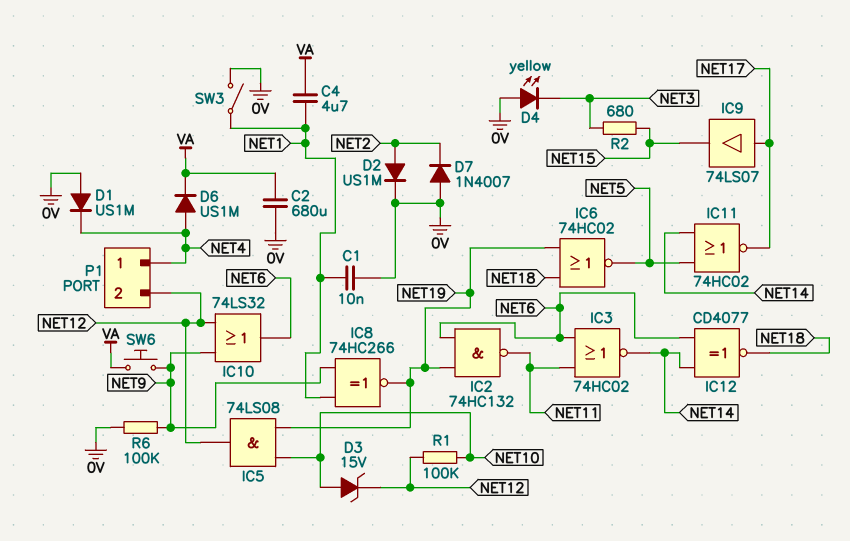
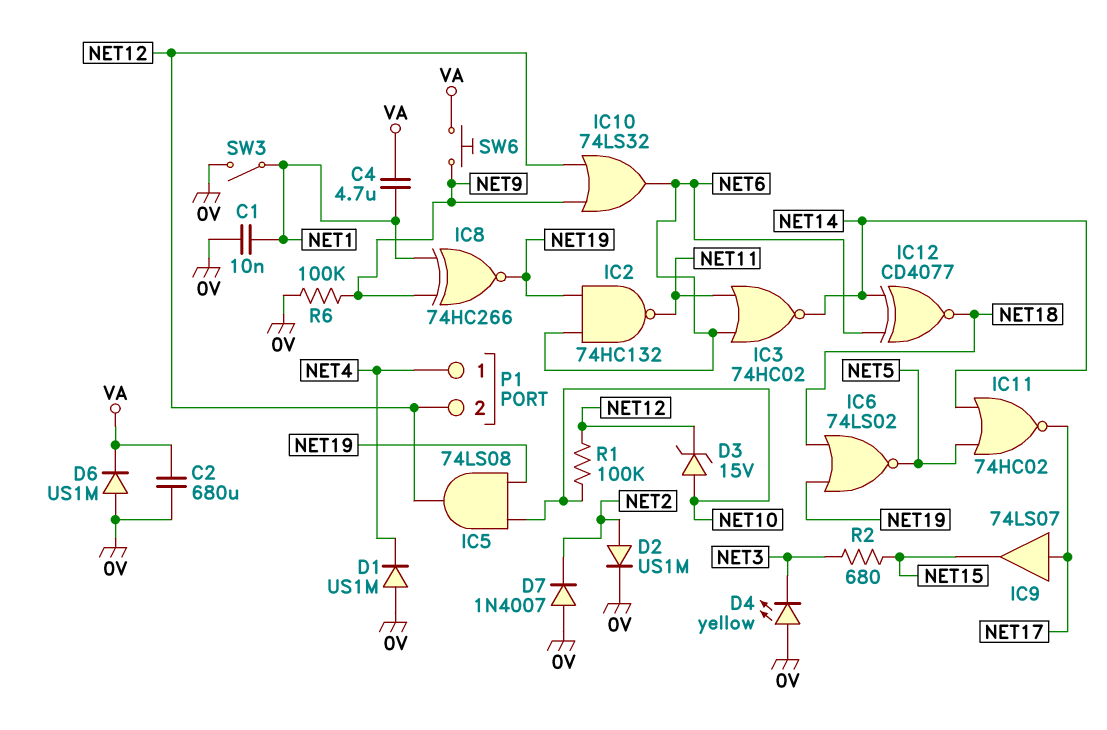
D6: diode US1M (A NET4, K VA) -> diode US1M (A 0V, K VA)
IC6: NOR 74HC02 (in NET18, in NET19, out NET5) -> NOR 74LS02 (in NET18, in NET19, out NET5)

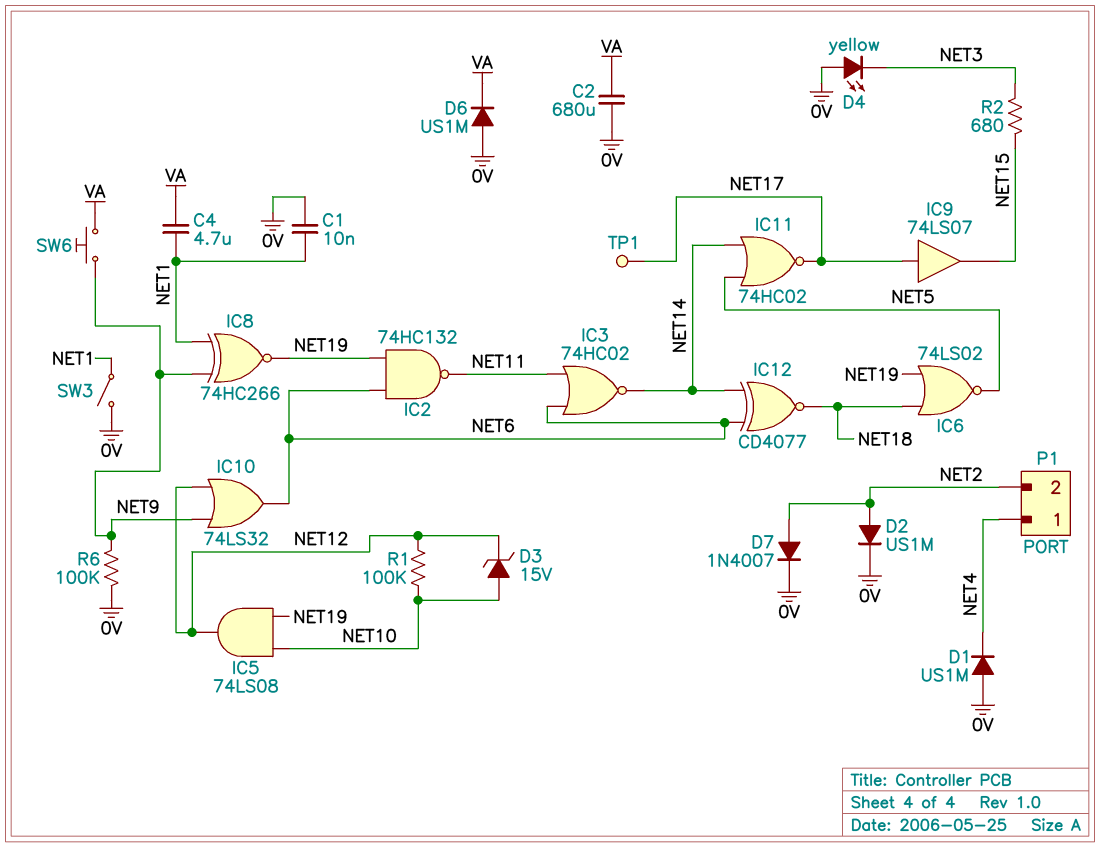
D7: diode 1N4007 (A 0V, K NET2) -> diode 1N4007 (A NET2, K 0V)
P1 pin 2: NET12 -> NET2
TP1: none -> test point (NET17)

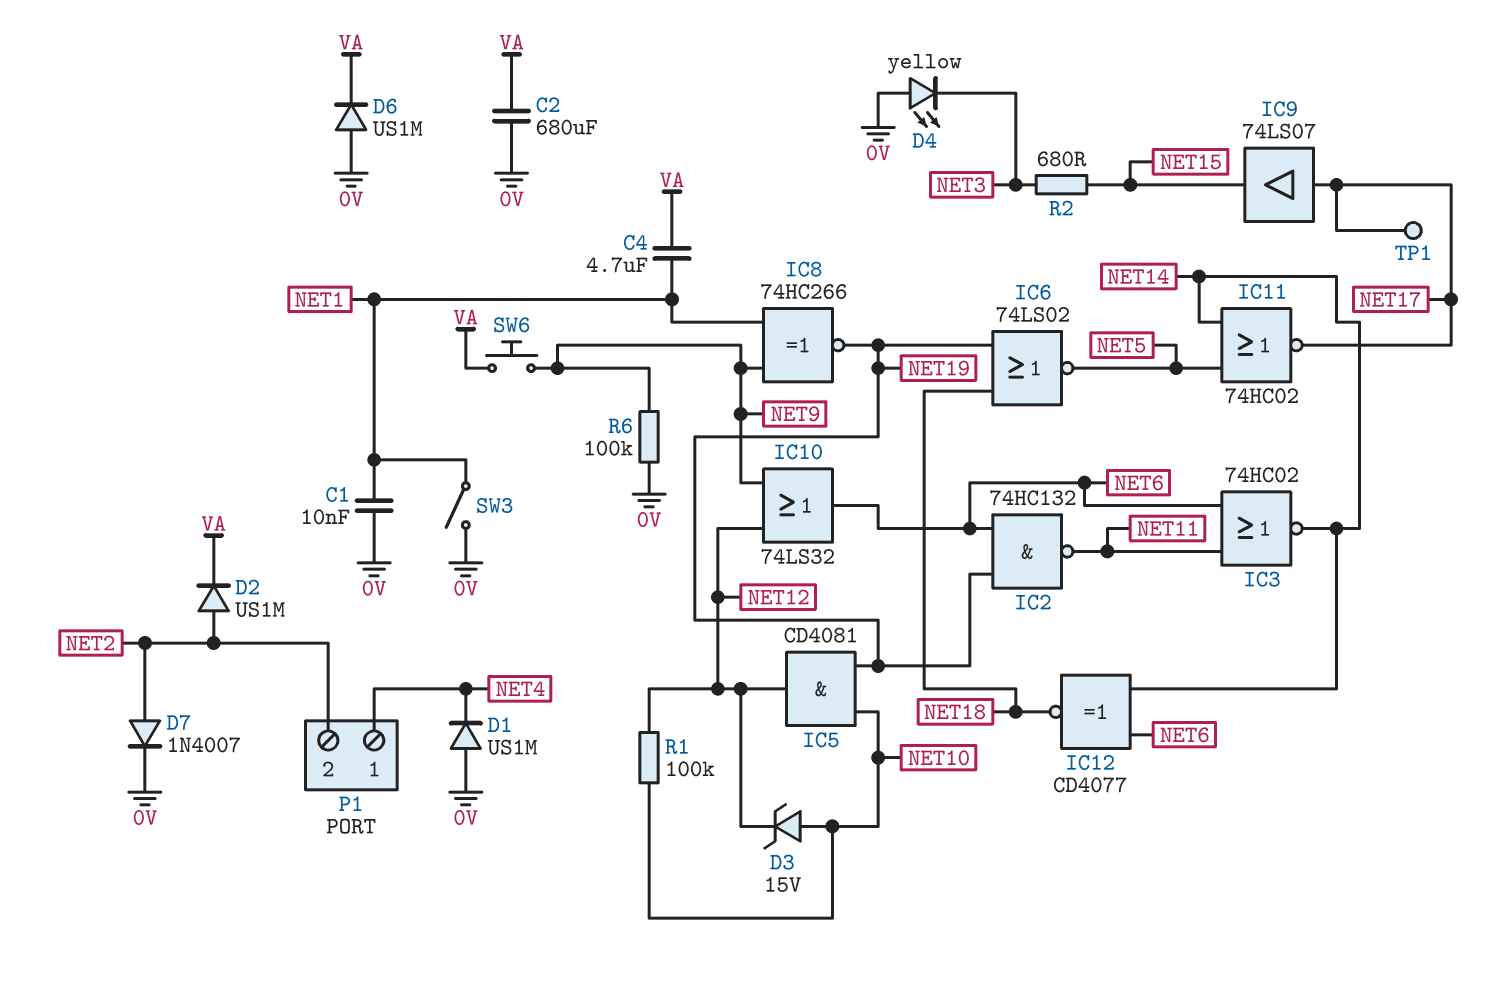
D2: diode US1M (A NET2, K 0V) -> diode US1M (A NET2, K VA)
IC5: AND 74LS08 (in NET10, in NET19, out NET12) -> AND CD4081 (in NET10, in NET19, out NET12)

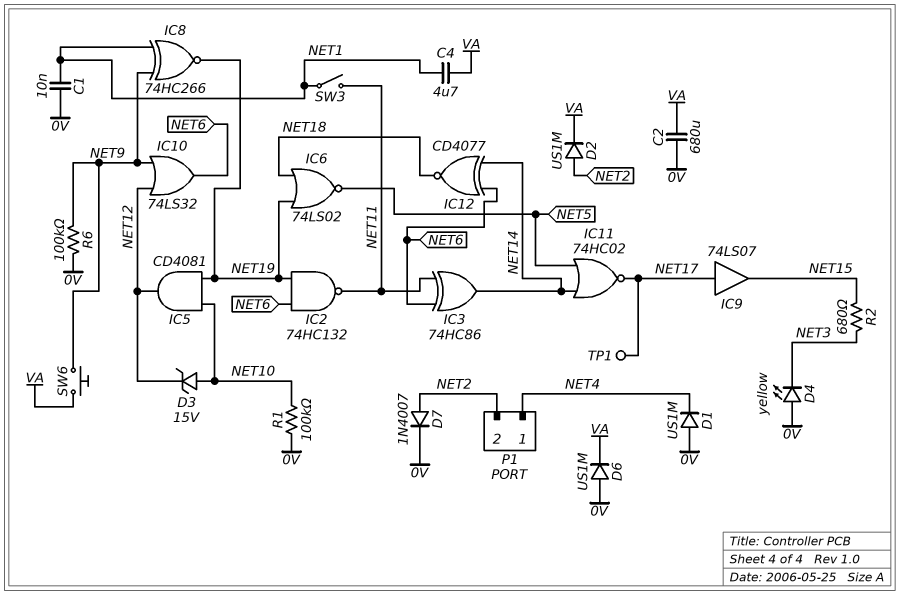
IC3: NOR 74HC02 (in NET6, in NET11, out NET14) -> XOR 74HC86 (in NET6, in NET11, out NET14)
R1: 100k (NET10, NET12) -> 100k (0V, NET10)
SW3: switch (0V, NET1) -> switch (NET1, NET11)

